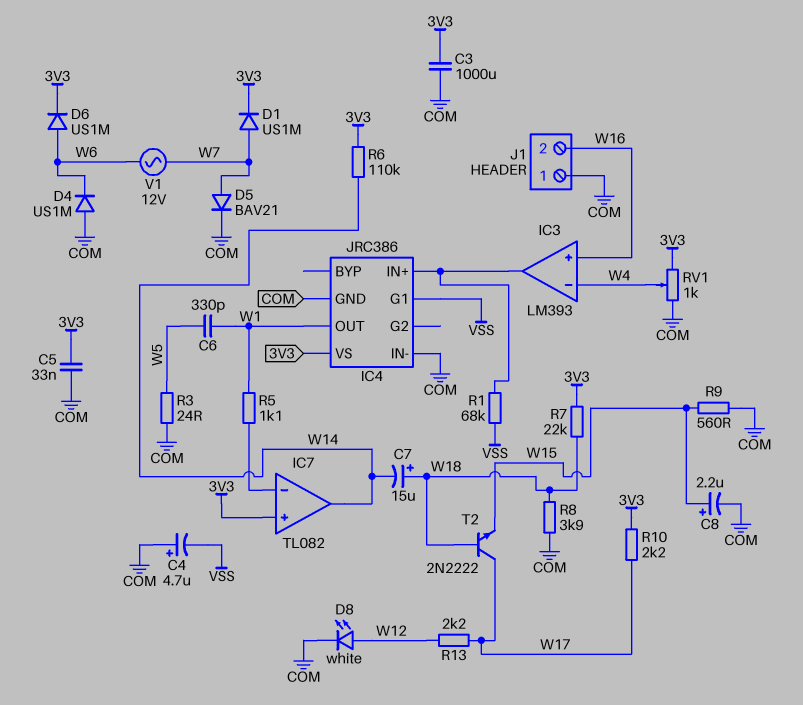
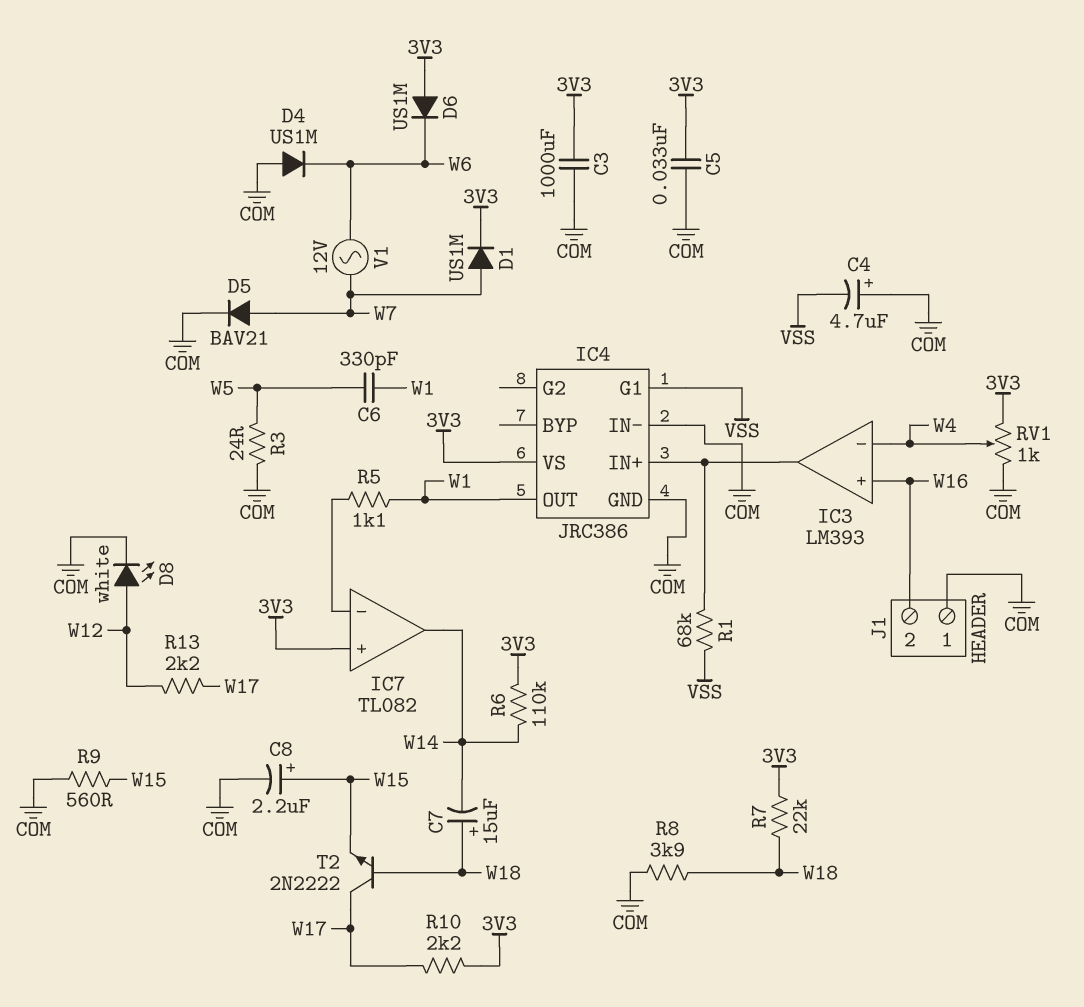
D6: diode US1M (A W6, K 3V3) -> diode US1M (A 3V3, K W6)

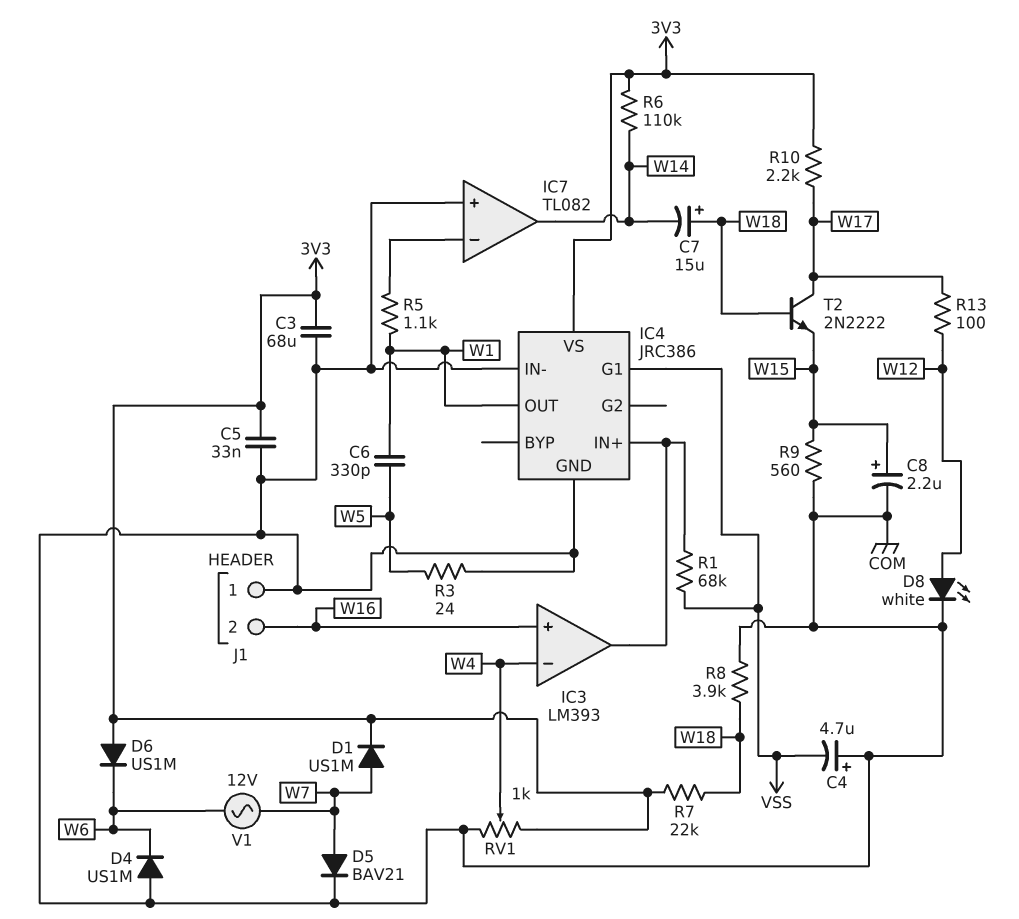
C3: 1000uF (3V3, COM) -> 68uF (3V3, COM)
IC7 pin in+: 3V3 -> COM
R13: 2.2k (W12, W17) -> 100 (W12, W17)

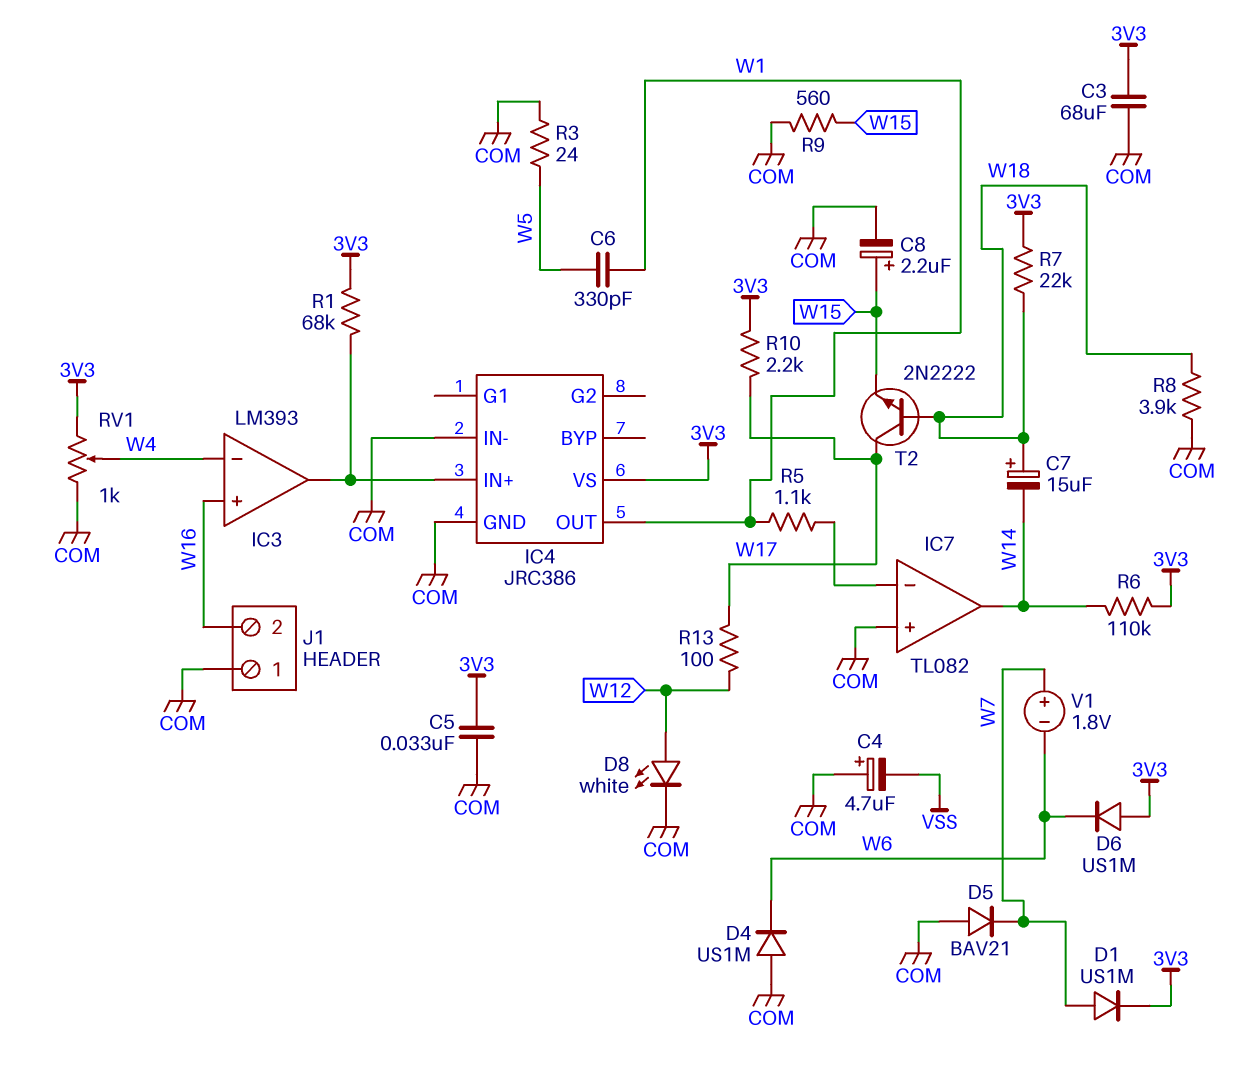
D5: diode BAV21 (A W7, K COM) -> diode BAV21 (A COM, K W7)
IC4 pin G1: VSS -> none
R1: 68k (IC3/out, VSS) -> 68k (3V3, IC3/out)
V1: AC 12V (W6, W7) -> 1.8V (plus W7, minus W6)

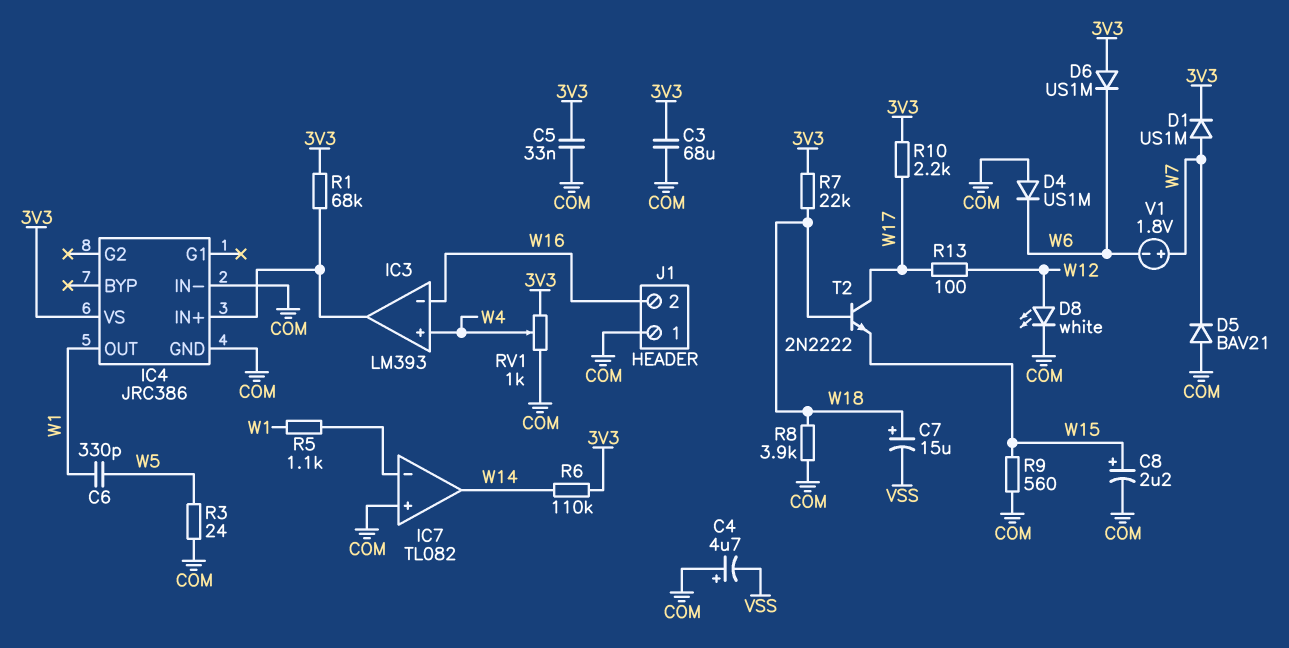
C7: 15uF (plus W18, minus W14) -> 15uF (plus W18, minus VSS)
IC3 pin in+: W16 -> W4
IC3 pin in-: W4 -> W16

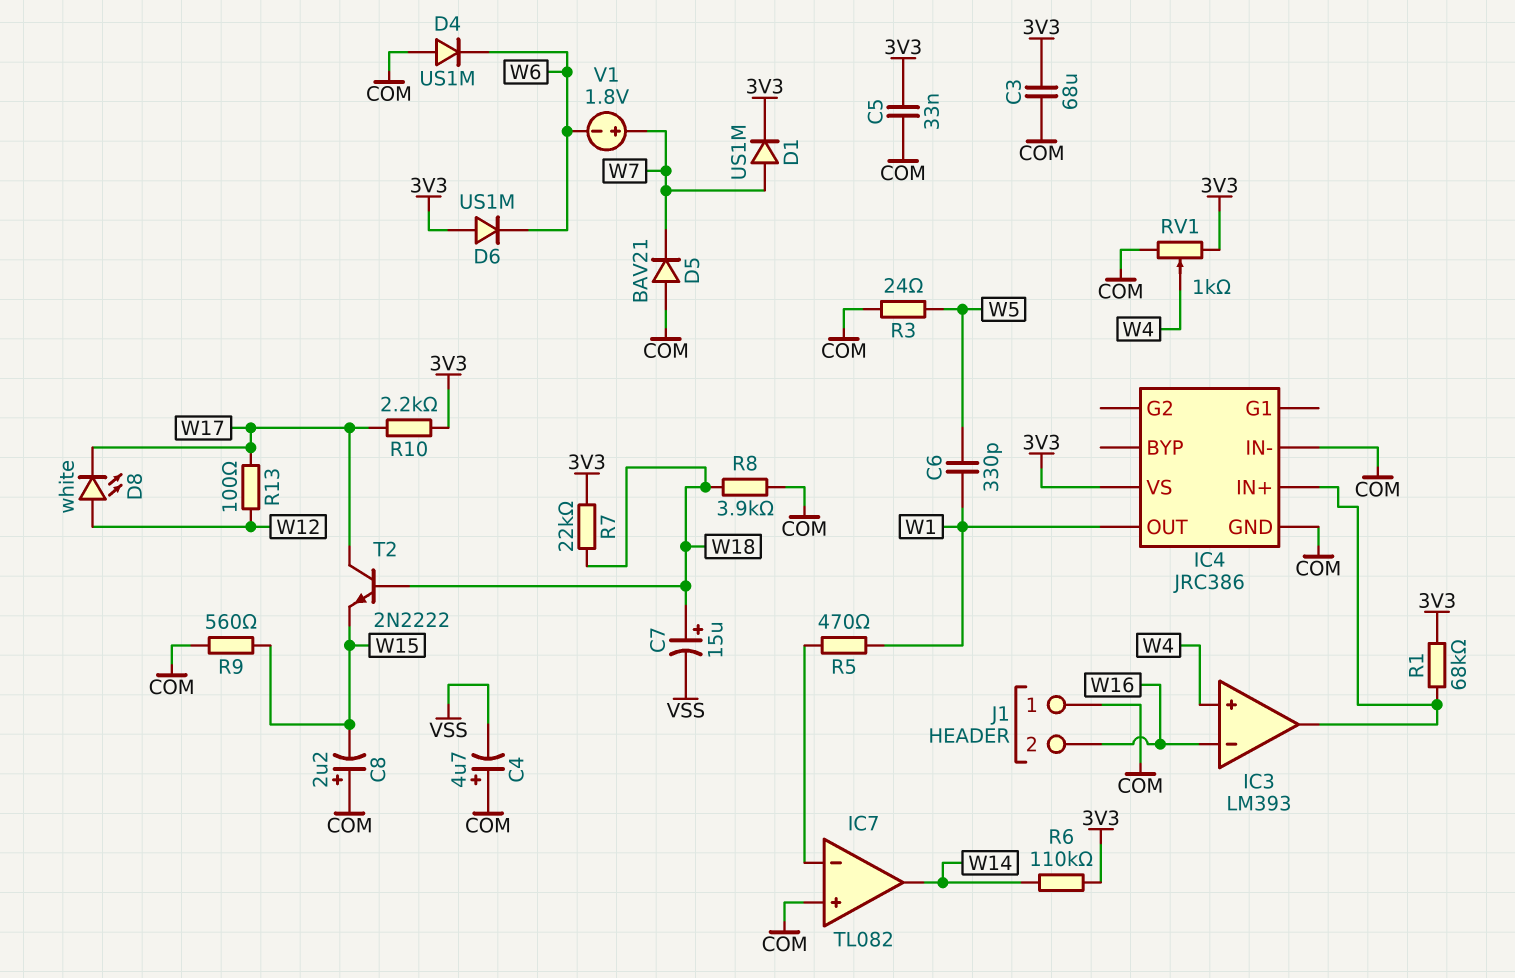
C8: 2.2uF (plus W15, minus COM) -> 2.2uF (plus COM, minus W15)
D8: LED white (A W12, K COM) -> LED white (A W12, K W17)
R5: 1.1k (IC7/in-, W1) -> 470 (IC7/in-, W1)

